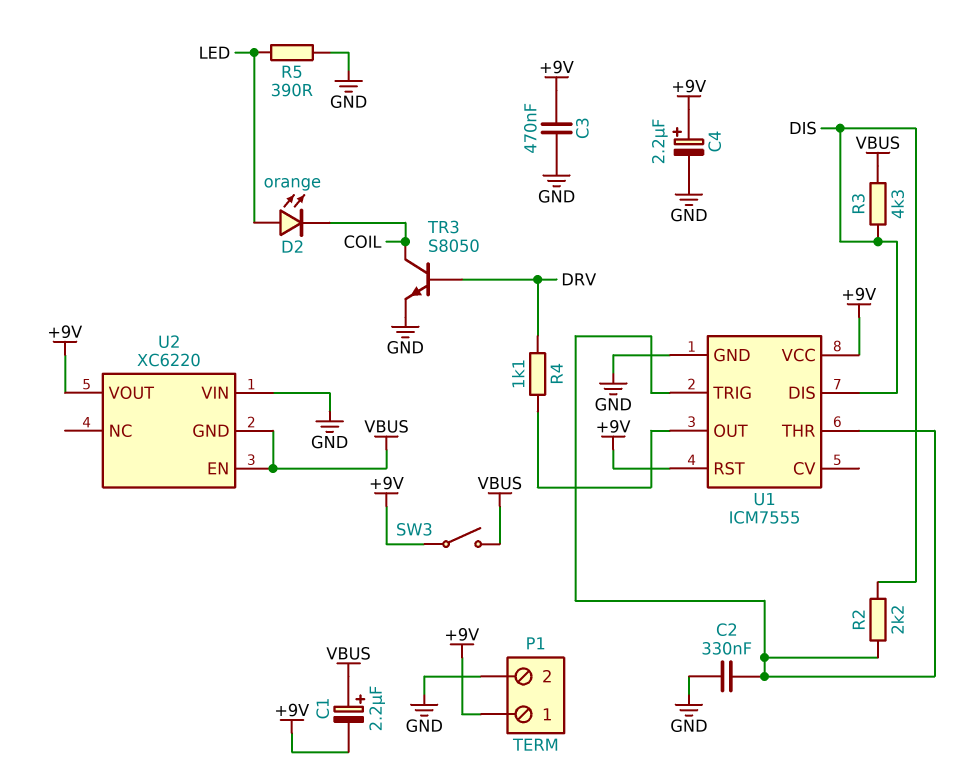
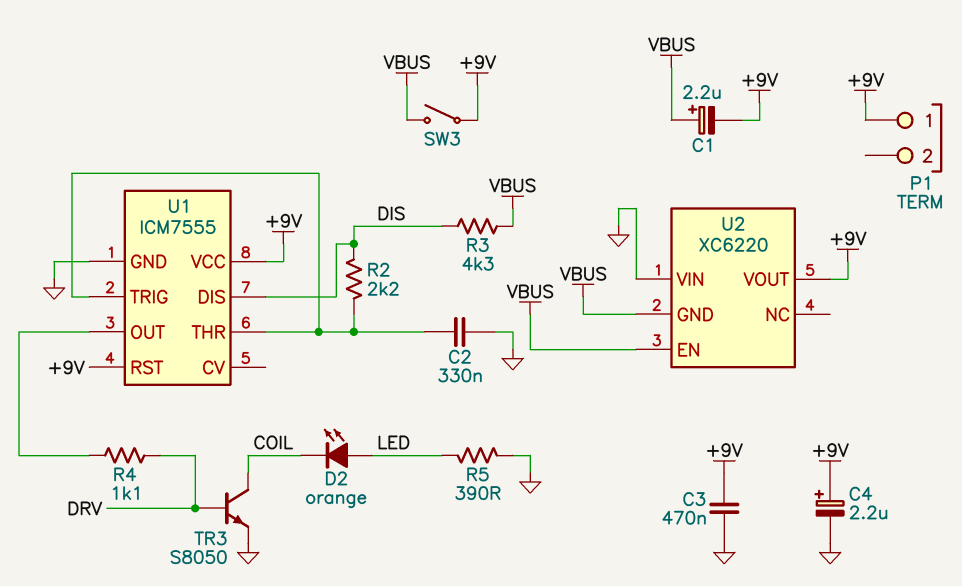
P1 pin 2: GND -> none

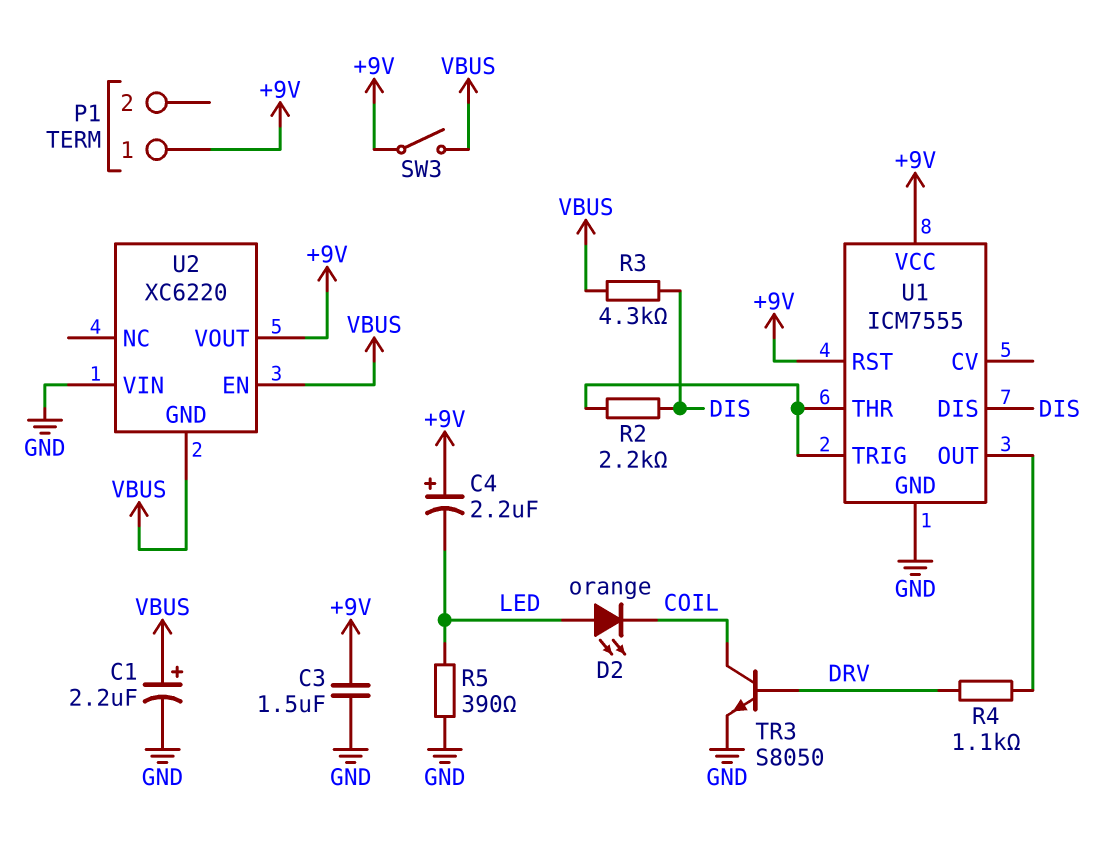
C1: 2.2uF (plus VBUS, minus +9V) -> 2.2uF (plus VBUS, minus GND)
C2: 330nF (GND, U1/THR) -> none
C3: 470nF (+9V, GND) -> 1.5uF (+9V, GND)
C4: 2.2uF (plus +9V, minus GND) -> 2.2uF (plus +9V, minus LED)

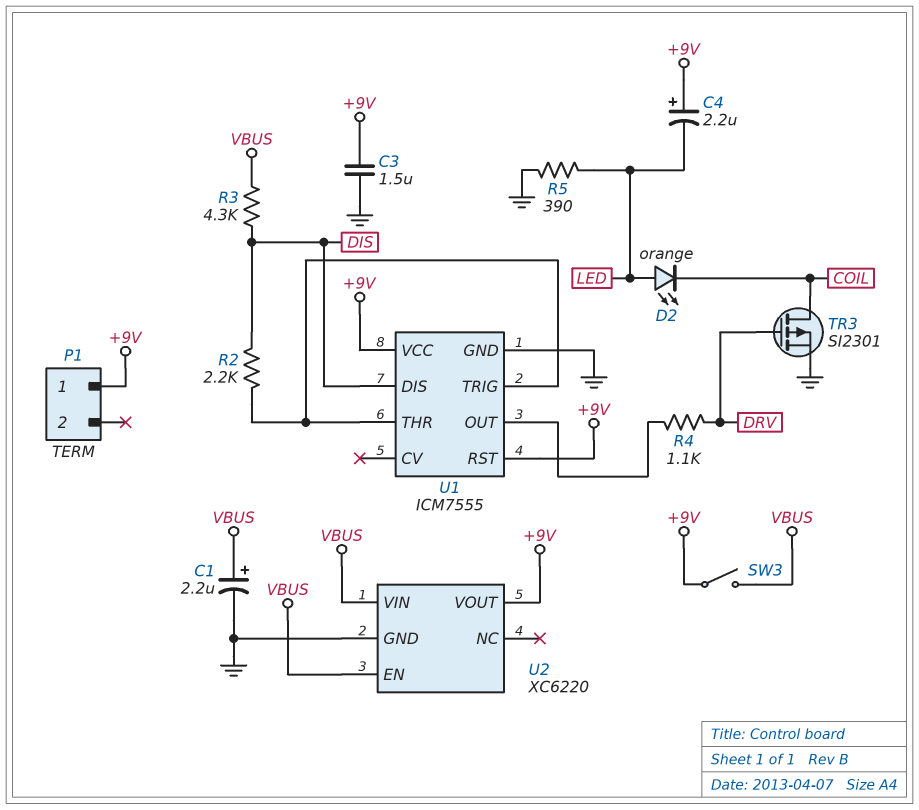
TR3: NPN S8050 (B DRV, C COIL, E GND) -> PMOS SI2301 (G DRV, D COIL, S GND)
U2 pin GND: VBUS -> GND
U2 pin VIN: GND -> VBUS

